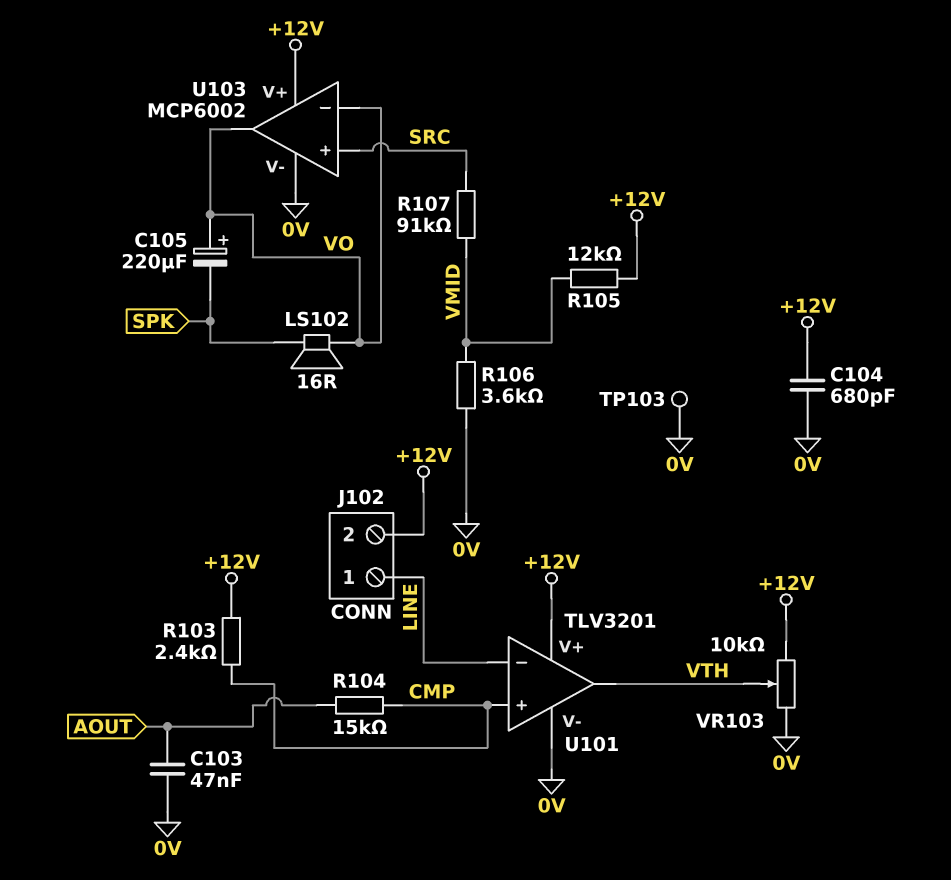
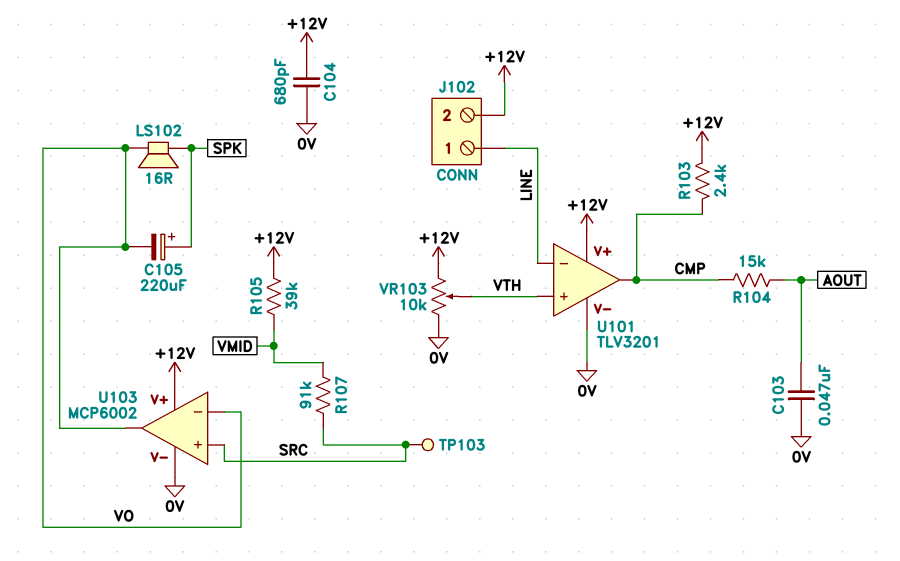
C105: 220uF (plus VO, minus SPK) -> 220uF (plus SPK, minus VO)
R105: 12k (+12V, VMID) -> 39k (+12V, VMID)
R106: 3.6k (0V, VMID) -> none
TP103: test point (0V) -> test point (SRC)
U101 pin in+: CMP -> VTH
U101 pin out: VTH -> CMP

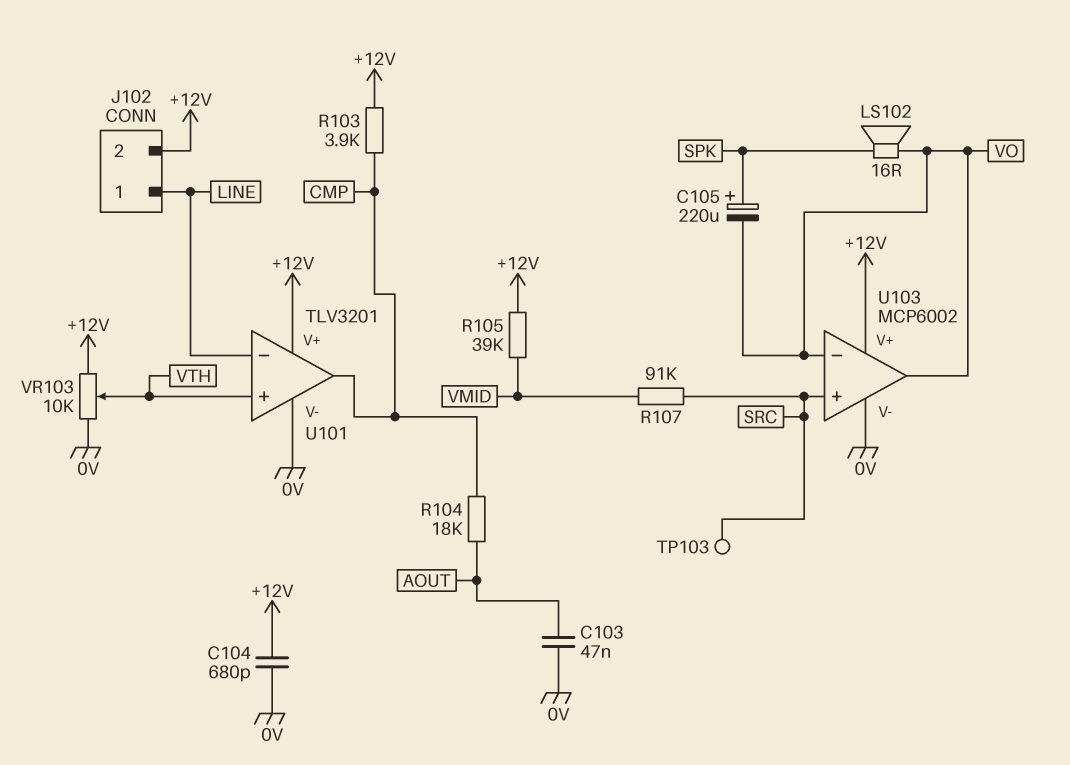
R103: 2.4k (+12V, CMP) -> 3.9k (+12V, CMP)
R104: 15k (AOUT, CMP) -> 18k (AOUT, CMP)

